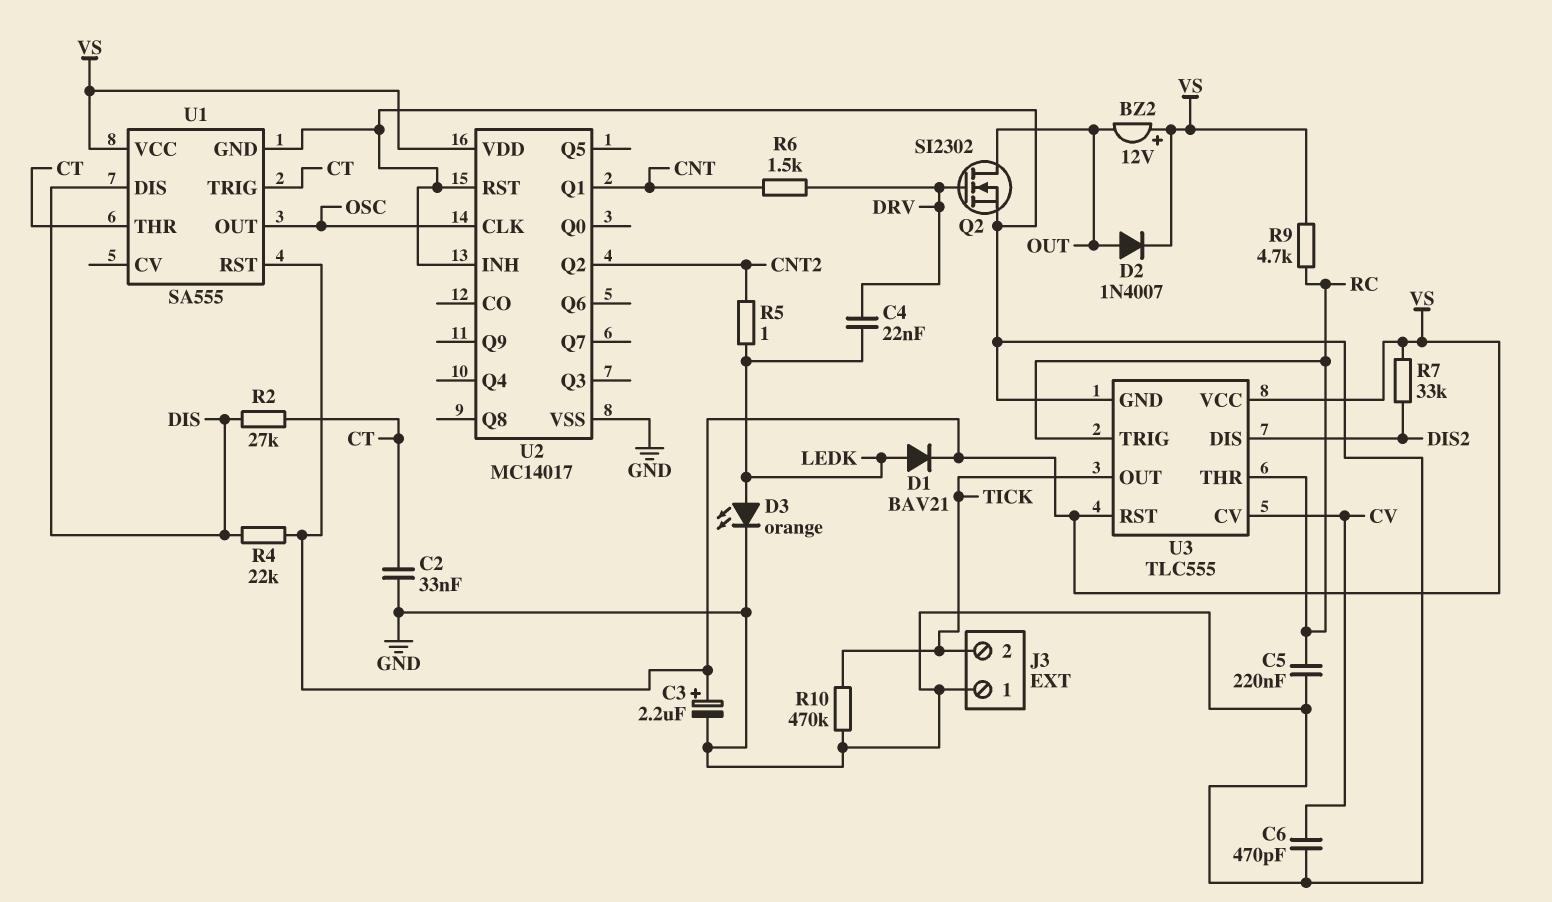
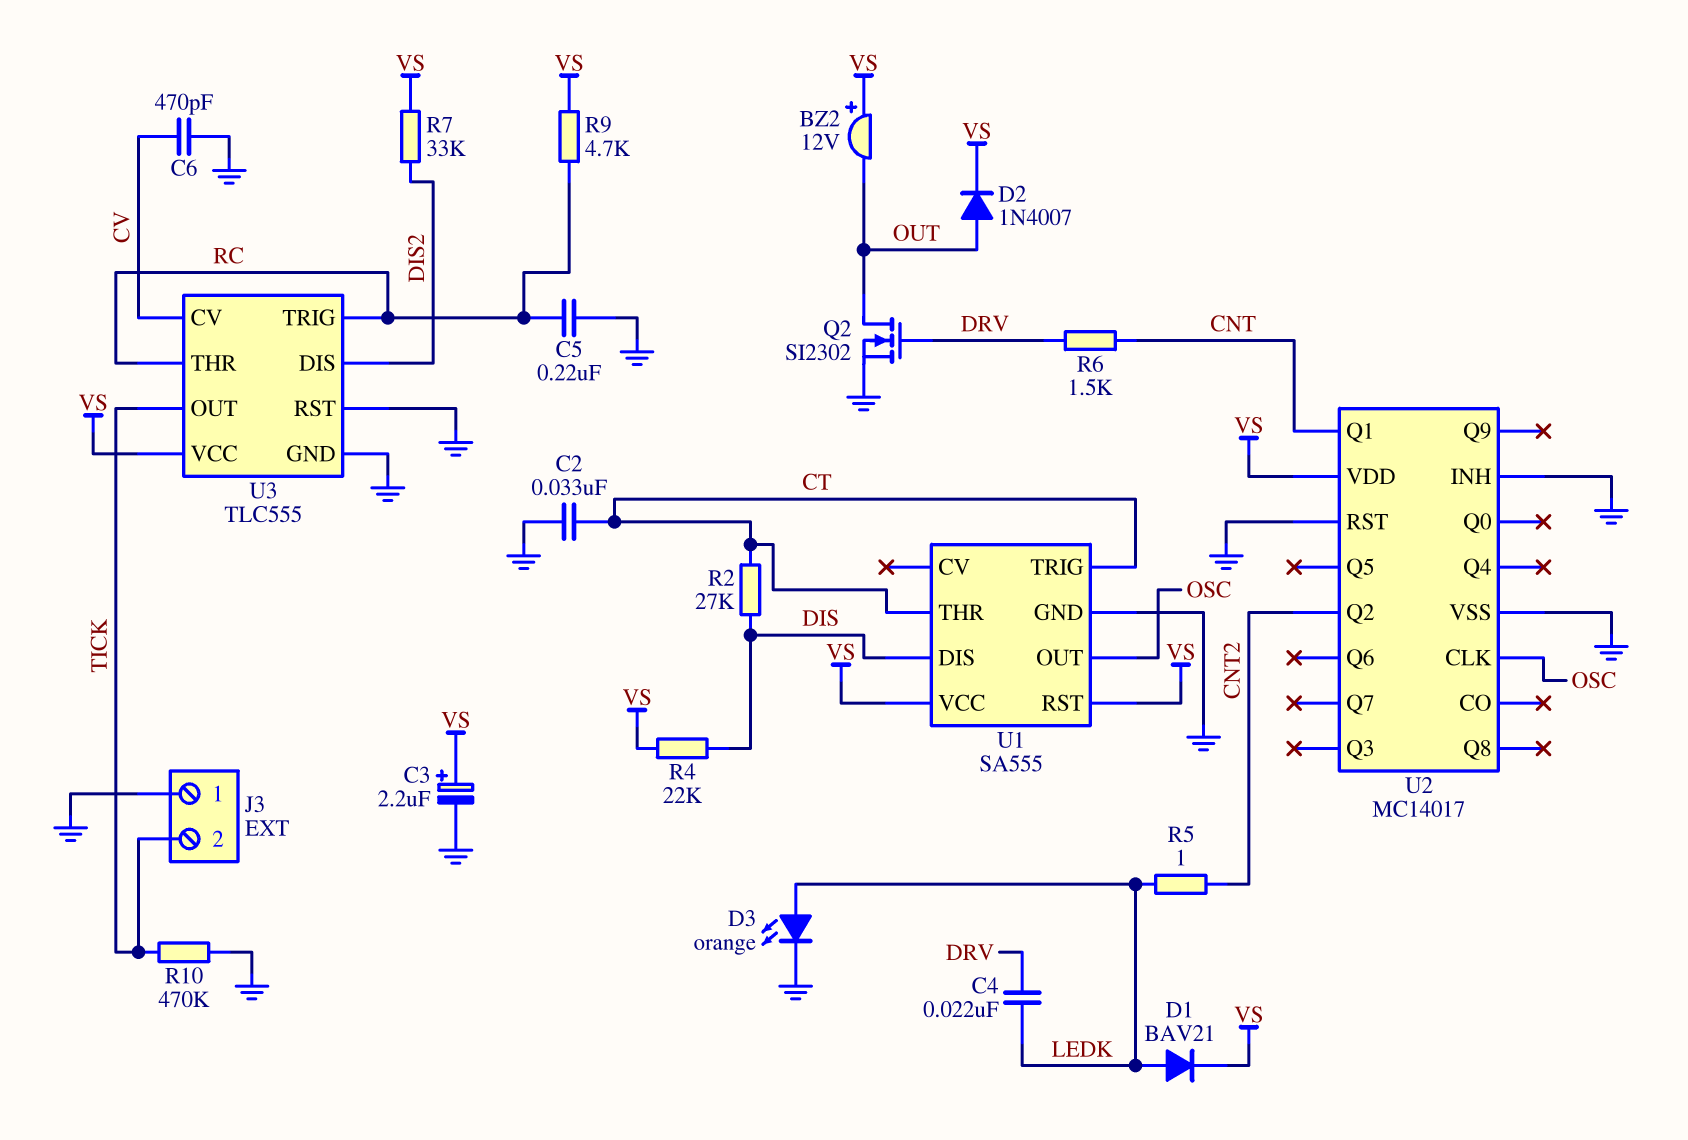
U3 pin RST: VS -> GND

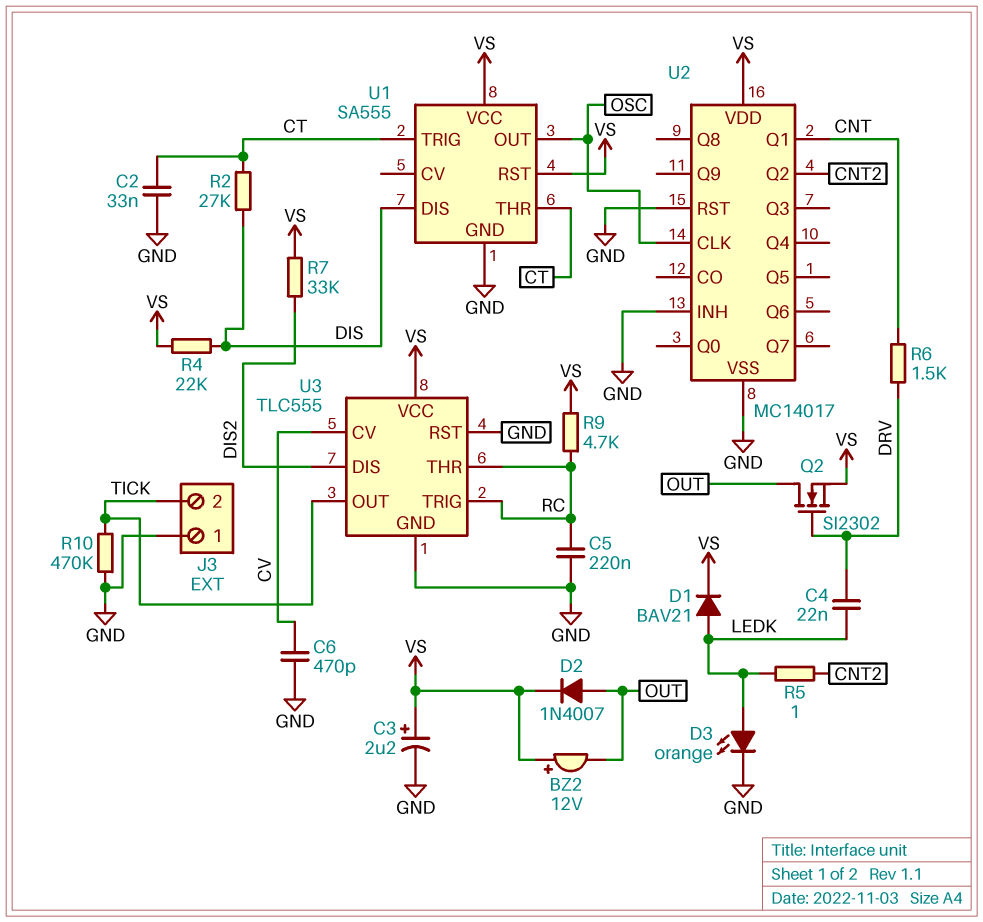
Q2: NMOS SI2302 (G DRV, D OUT, S GND) -> NMOS SI2302 (G DRV, D OUT, S VS)

